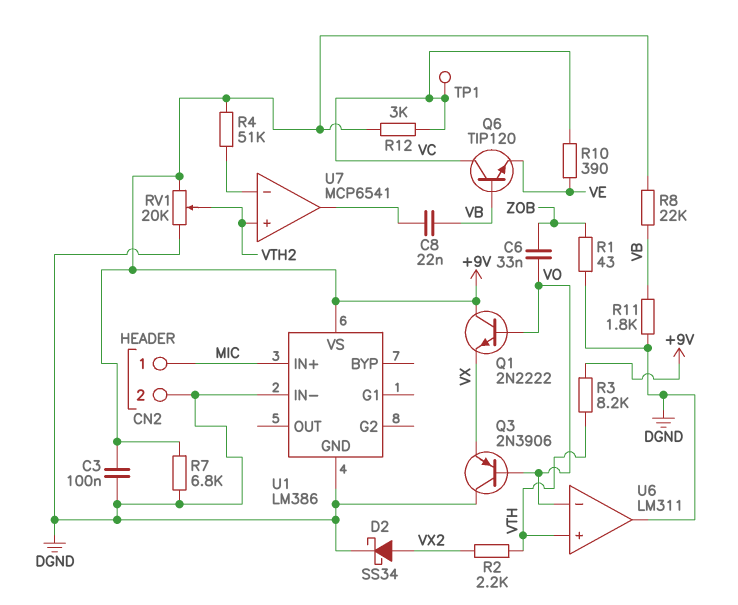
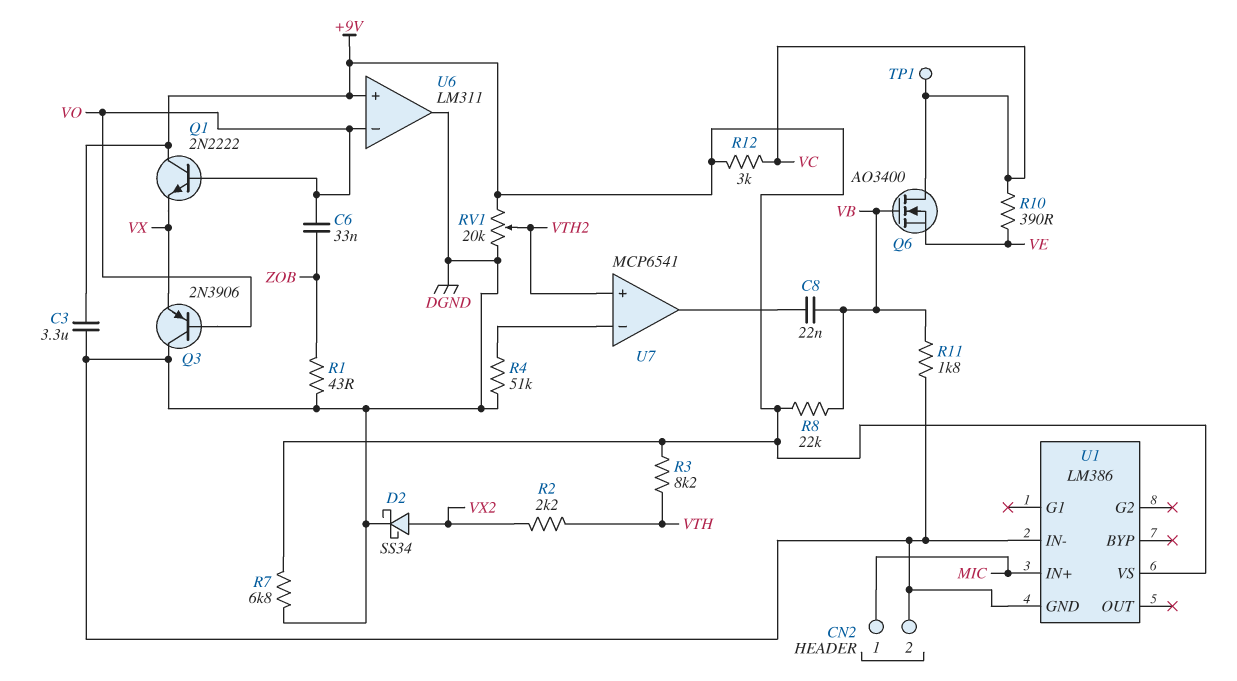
C3: 100nF (+9V, DGND) -> 3.3uF (+9V, DGND)
Q6: NPN TIP120 (B VB, C VC, E VE) -> NMOS AO3400 (G VB, D VC, S VE)
R4: 51k (+9V, U7/in-) -> 51k (DGND, U7/in-)
U6 pin in+: VTH -> +9V

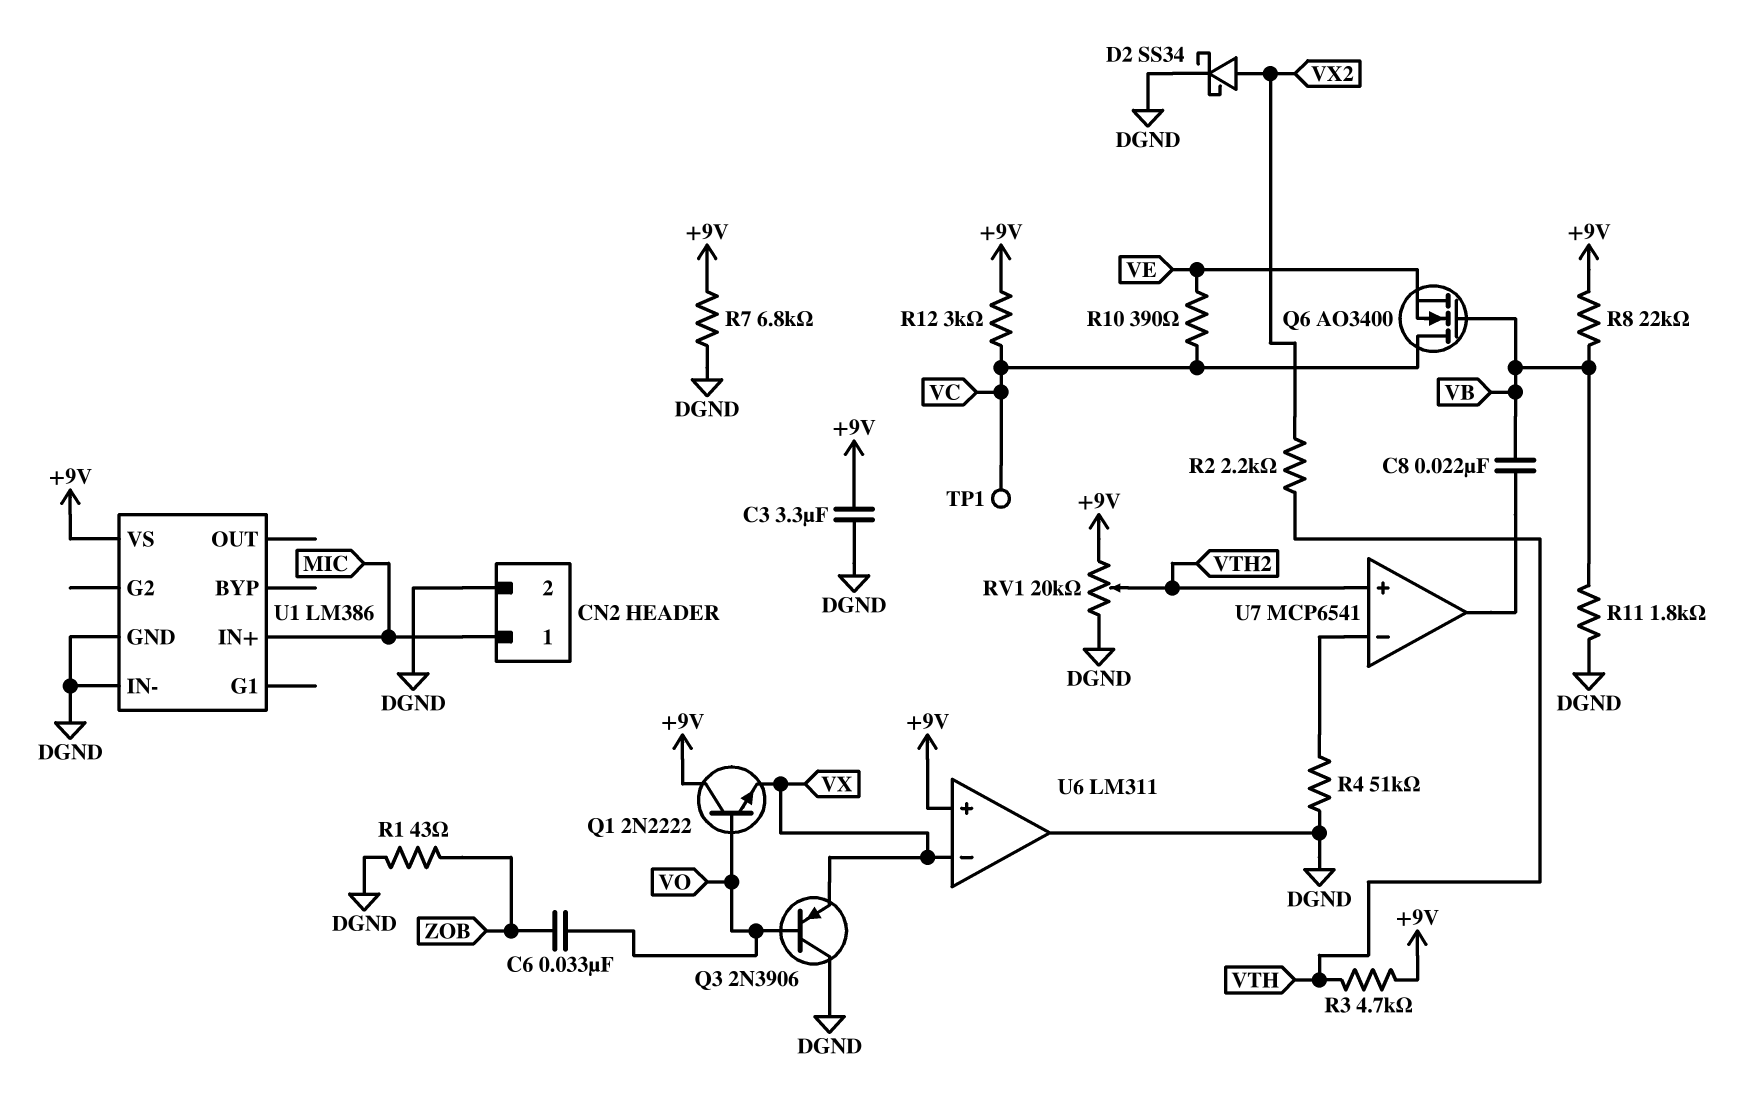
R3: 8.2k (+9V, VTH) -> 4.7k (+9V, VTH)
U6 pin in-: VO -> VX

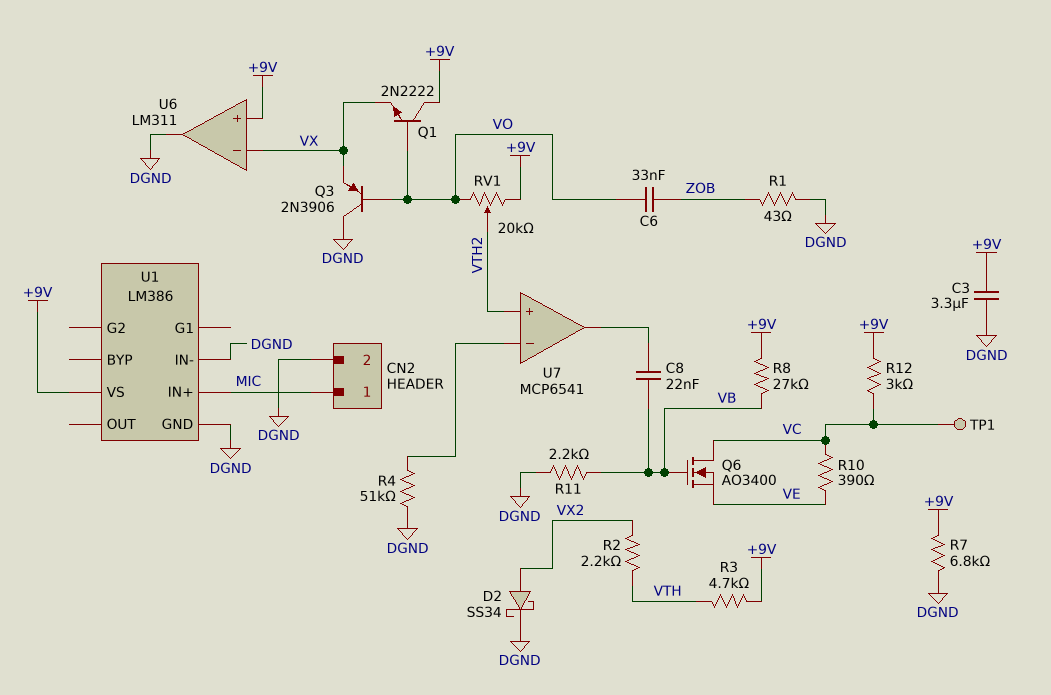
R8: 22k (+9V, VB) -> 27k (+9V, VB)
R11: 1.8k (DGND, VB) -> 2.2k (DGND, VB)
RV1: 20k (+9V, DGND, wiper VTH2) -> 20k (+9V, VO, wiper VTH2)

